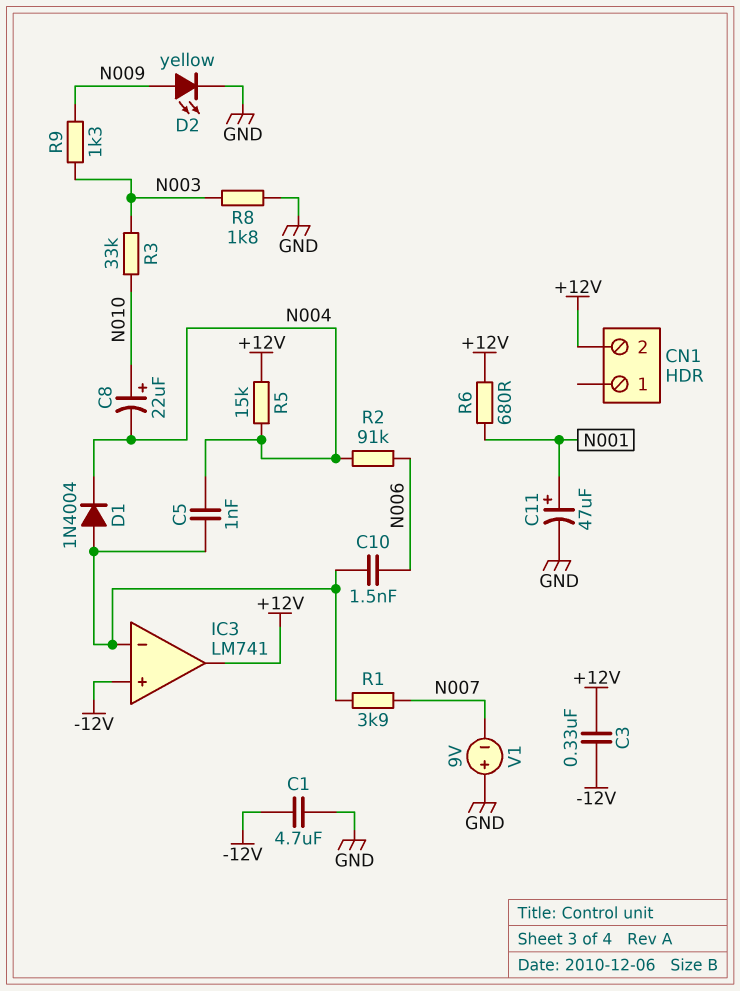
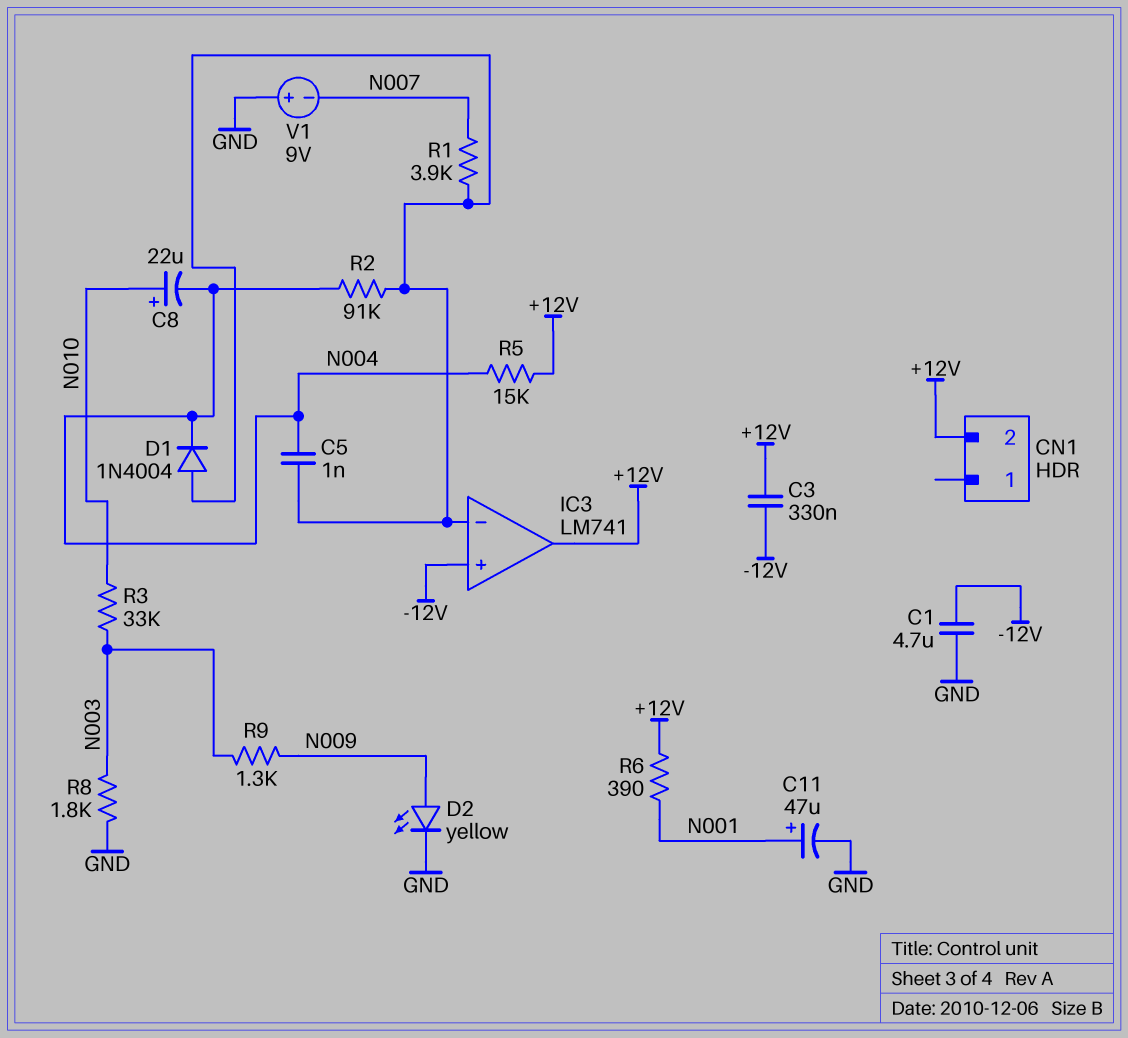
C10: 1.5nF (IC3/in-, N006) -> none
R2: 91k (N004, N006) -> 91k (IC3/in-, N004)
R6: 680 (+12V, N001) -> 390 (+12V, N001)

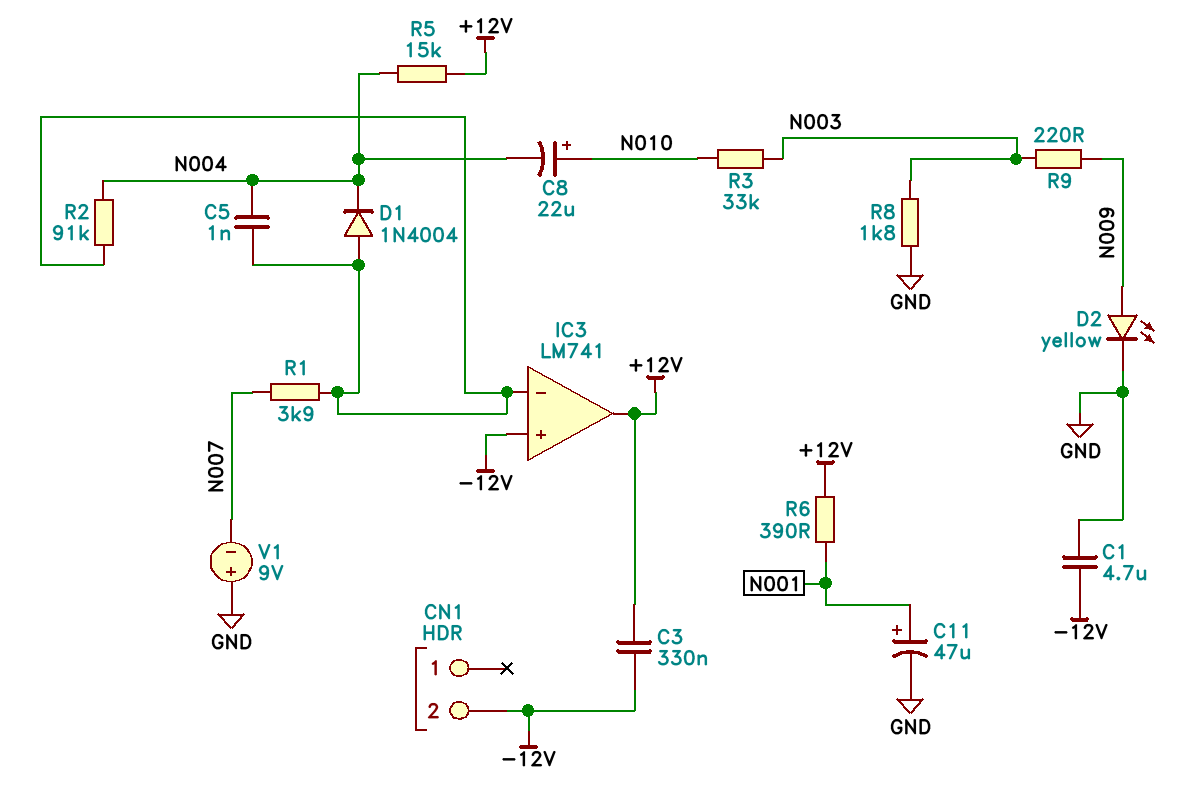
CN1 pin 2: +12V -> -12V
R9: 1.3k (N003, N009) -> 220 (N003, N009)

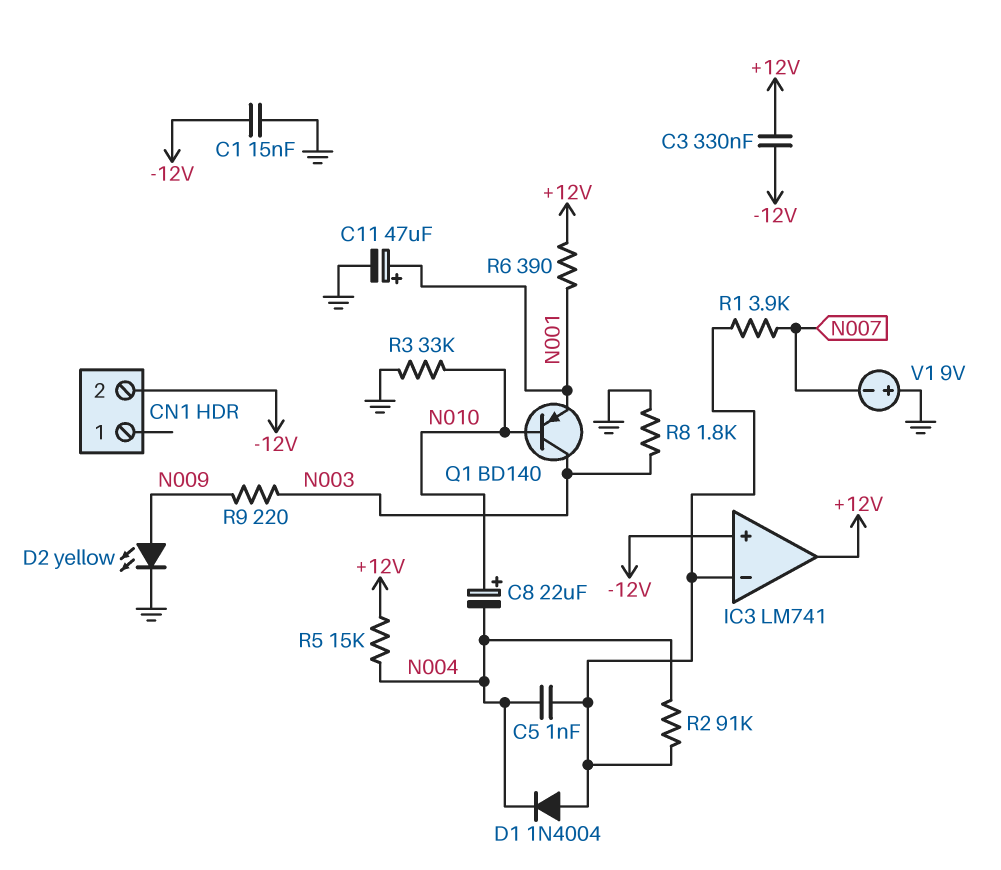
C1: 4.7uF (-12V, GND) -> 15nF (-12V, GND)
Q1: none -> PNP BD140 (B N010, C N003, E N001)
R3: 33k (N003, N010) -> 33k (GND, N010)

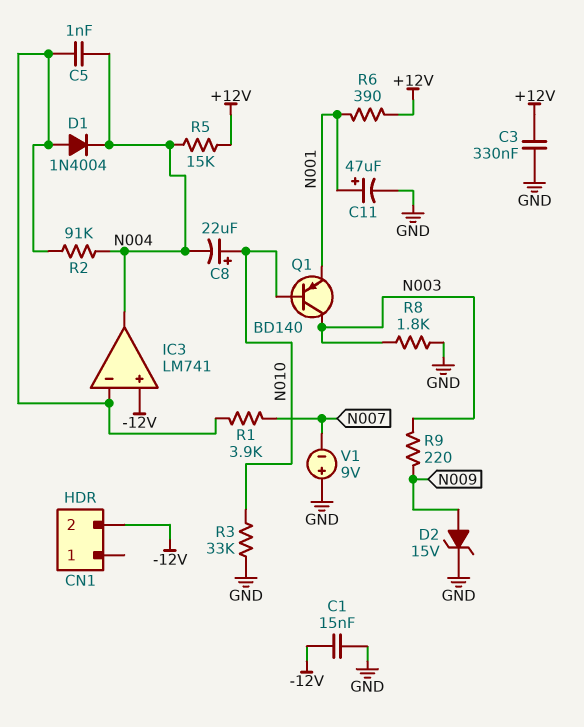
C3: 330nF (+12V, -12V) -> 330nF (+12V, GND)
D2: LED yellow (A N009, K GND) -> zener 15V (A N009, K GND)
IC3 pin out: +12V -> N004

